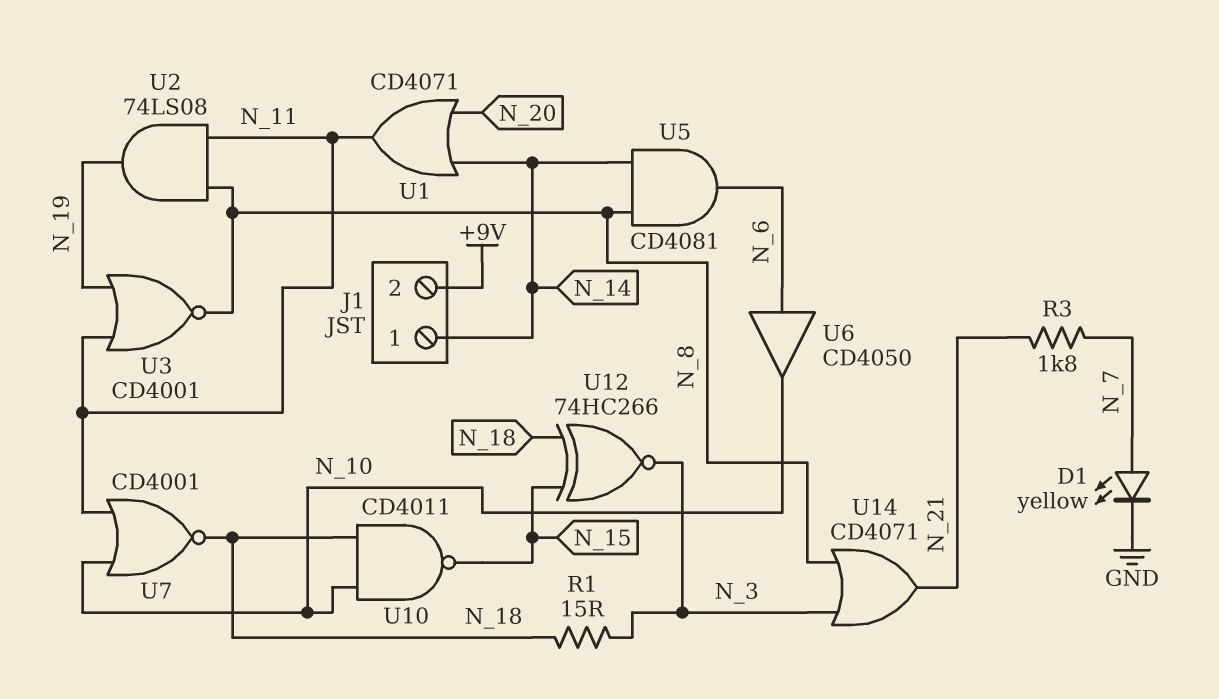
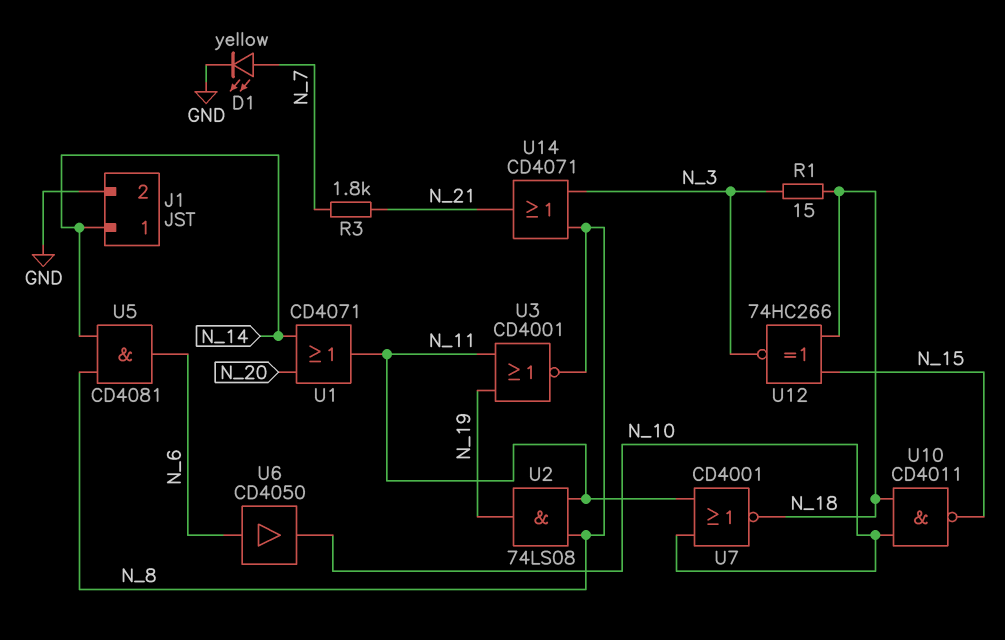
J1 pin 2: +9V -> GND

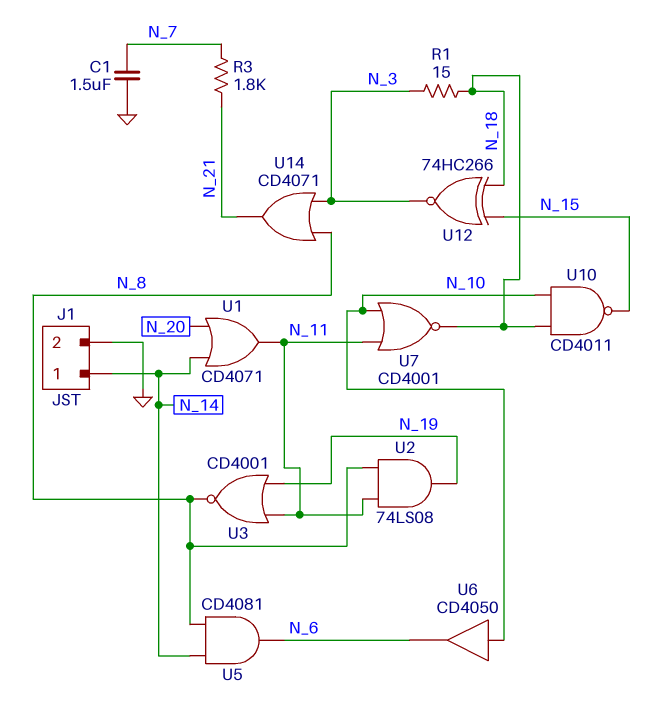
C1: none -> 1.5uF (GND, N_7)
D1: LED yellow (A N_7, K GND) -> none
U6: buffer CD4050 (in N_6, out N_10) -> buffer CD4050 (in N_10, out N_6)

